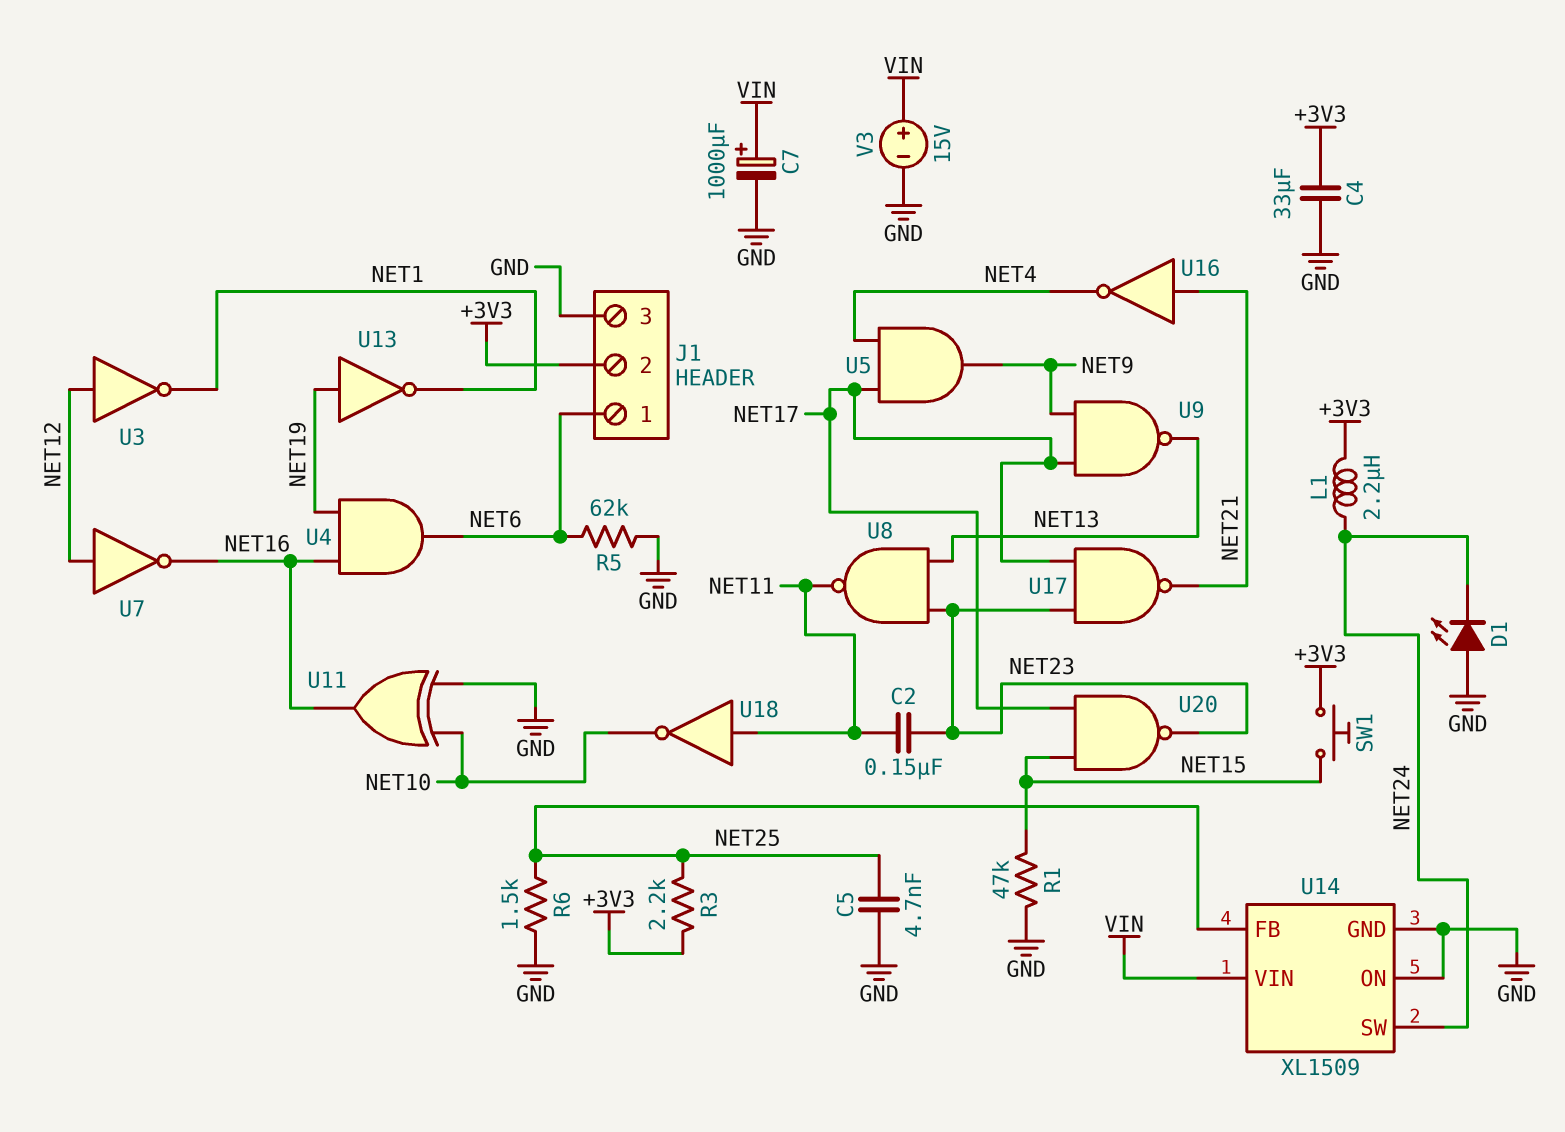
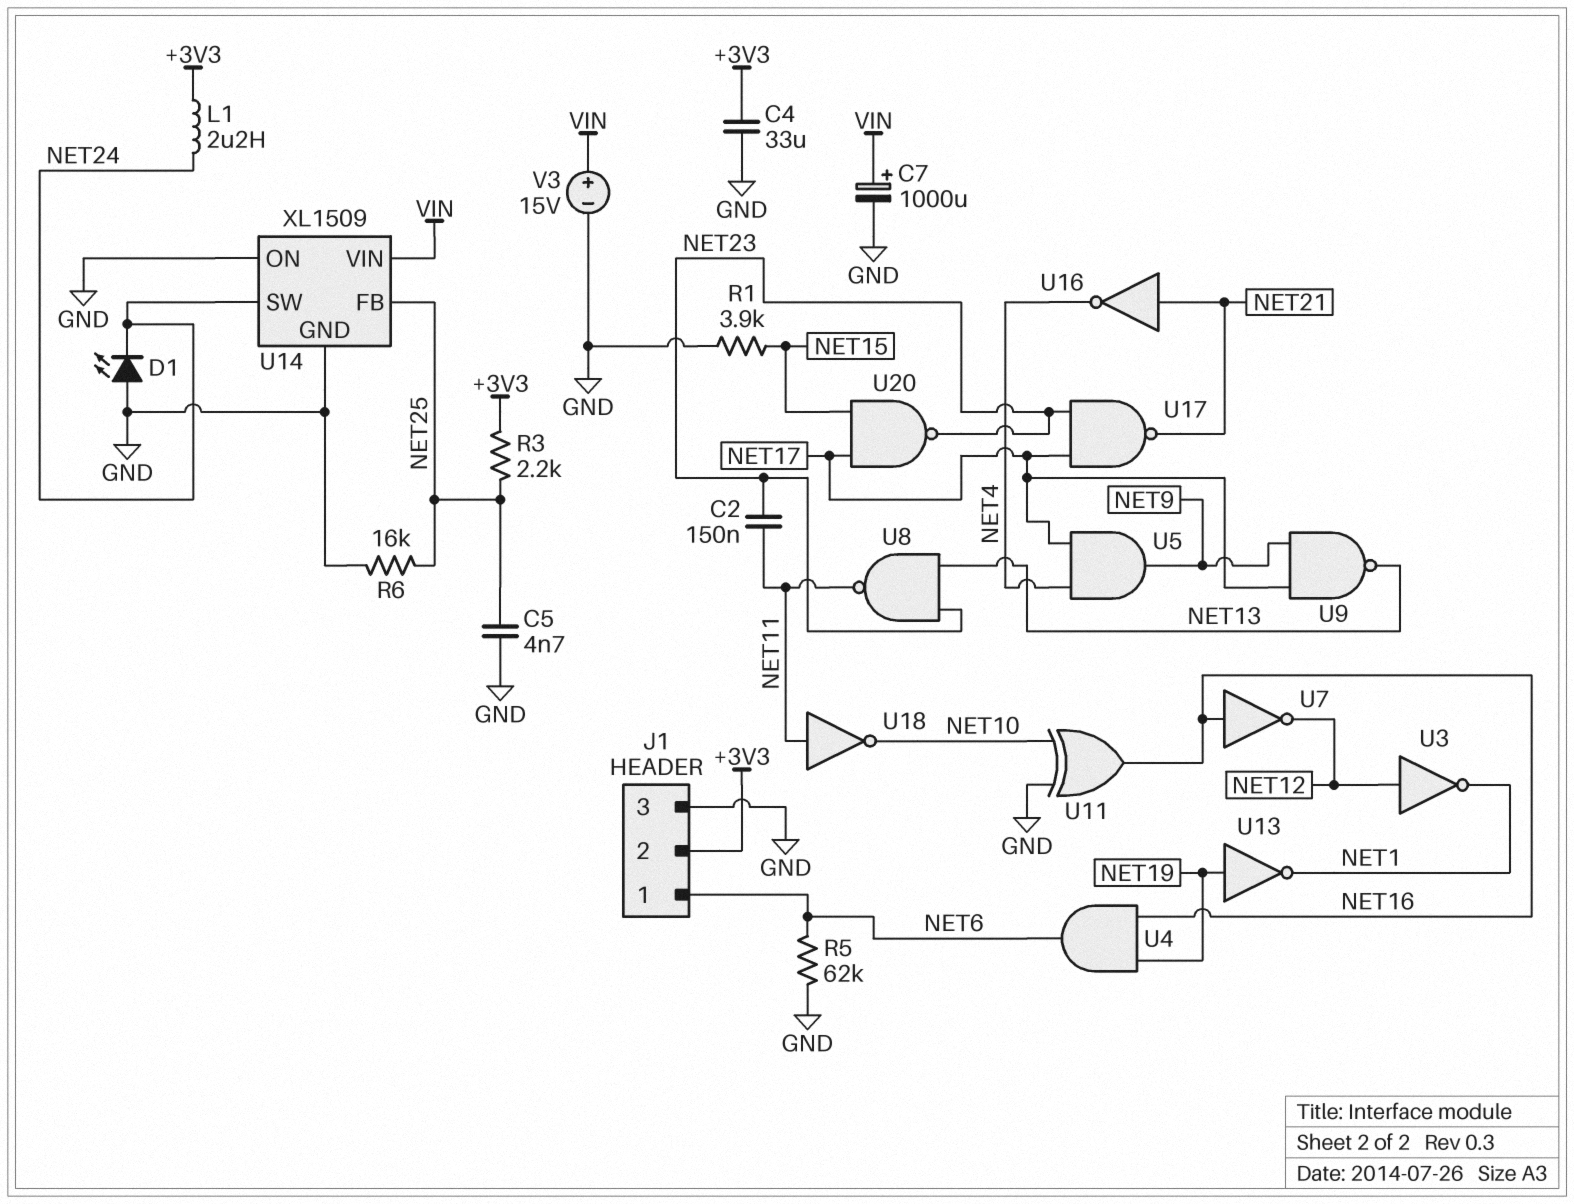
R1: 47k (GND, NET15) -> 3.9k (GND, NET15)
R6: 1.5k (GND, NET25) -> 16k (GND, NET25)
SW1: button (+3V3, NET15) -> none
U7: NOT (in NET12, out NET16) -> NOT (in NET16, out NET12)

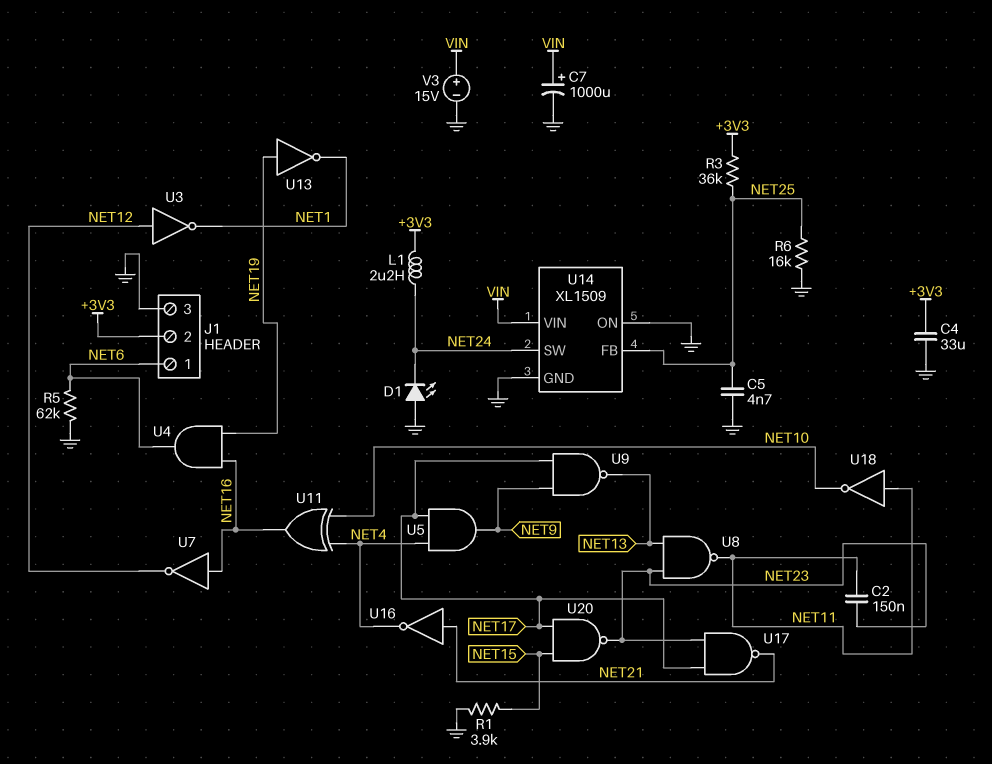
R3: 2.2k (+3V3, NET25) -> 36k (+3V3, NET25)
U11: XOR (in GND, in NET10, out NET16) -> XOR (in NET4, in NET10, out NET16)

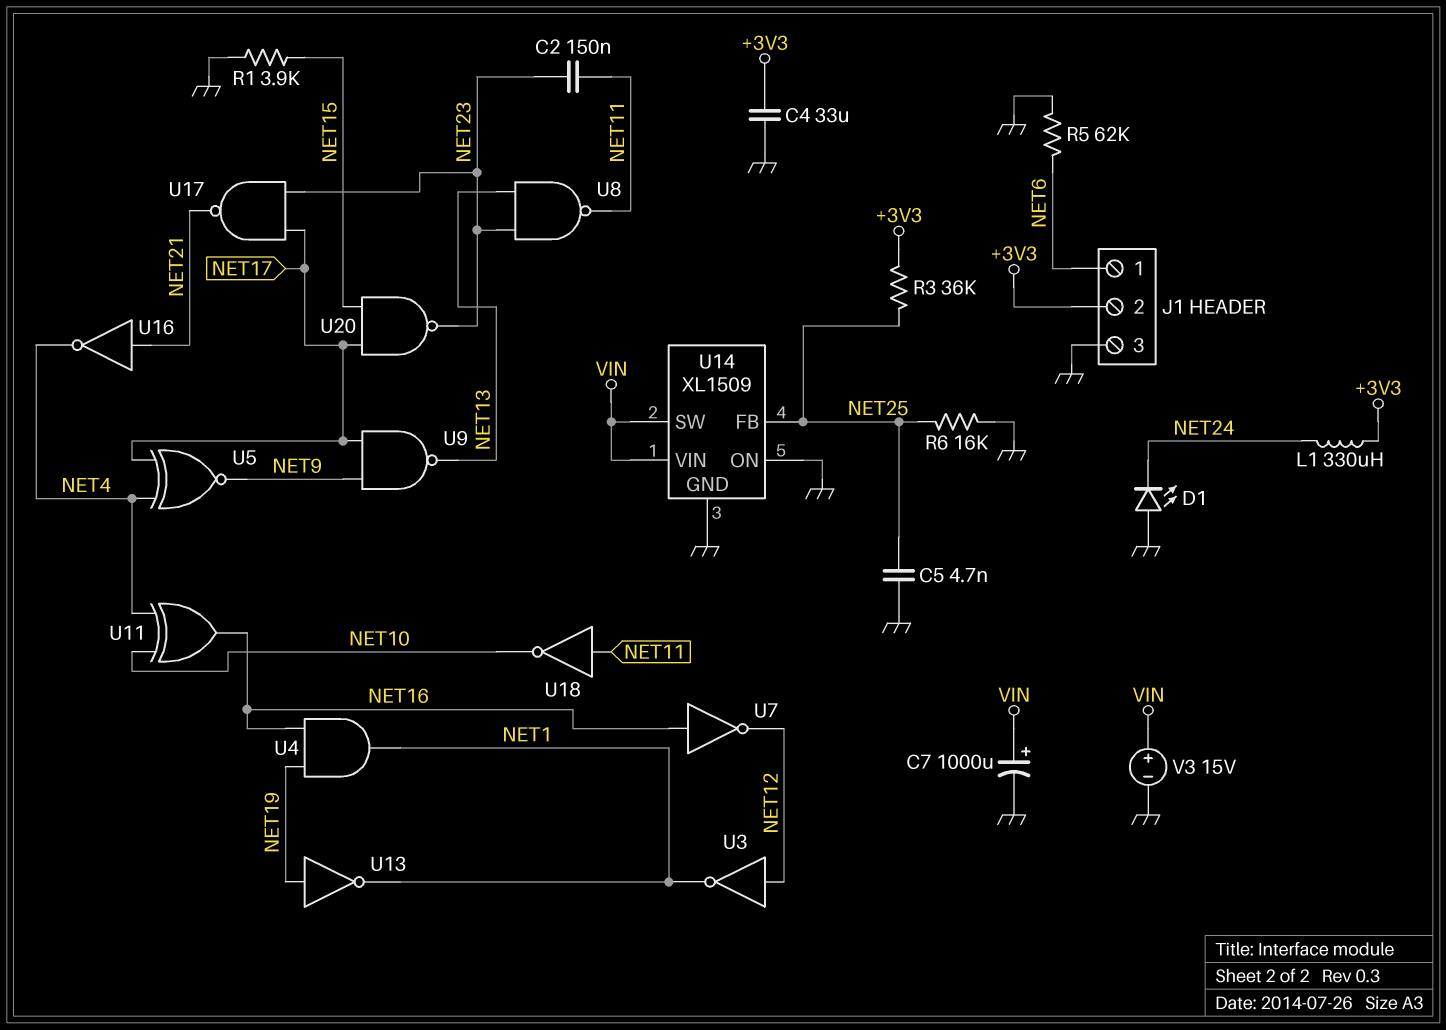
L1: 2.2uH (+3V3, NET24) -> 330uH (+3V3, NET24)
U4: AND (in NET16, in NET19, out NET6) -> AND (in NET16, in NET19, out NET1)
U5: AND (in NET4, in NET17, out NET9) -> XNOR (in NET4, in NET17, out NET9)
U14 pin SW: NET24 -> VIN

